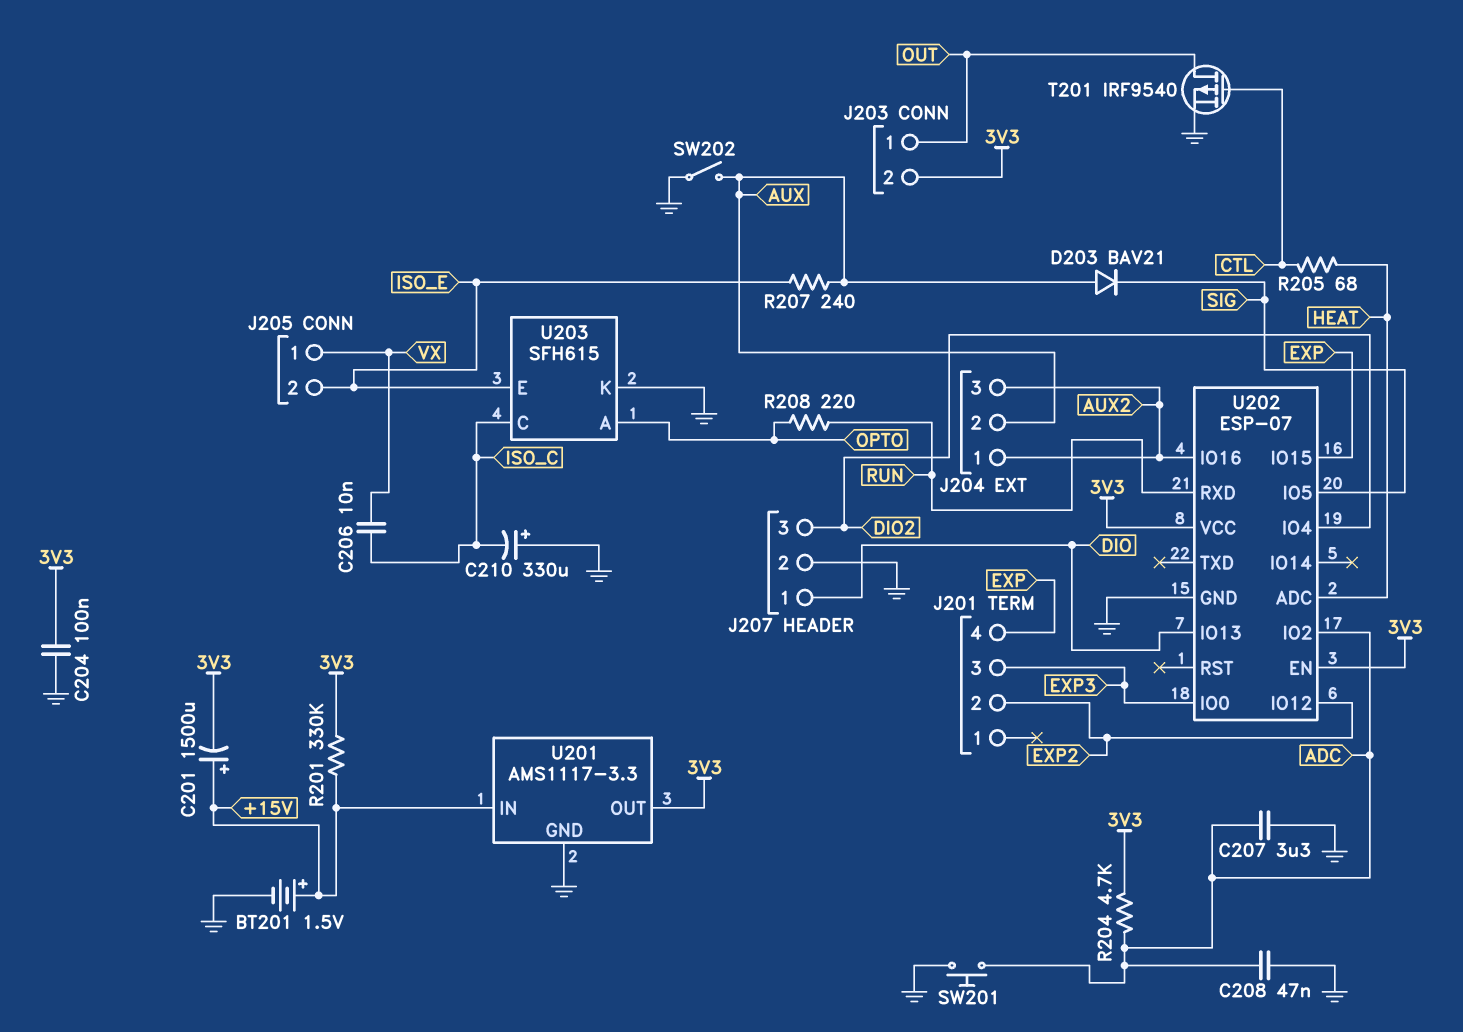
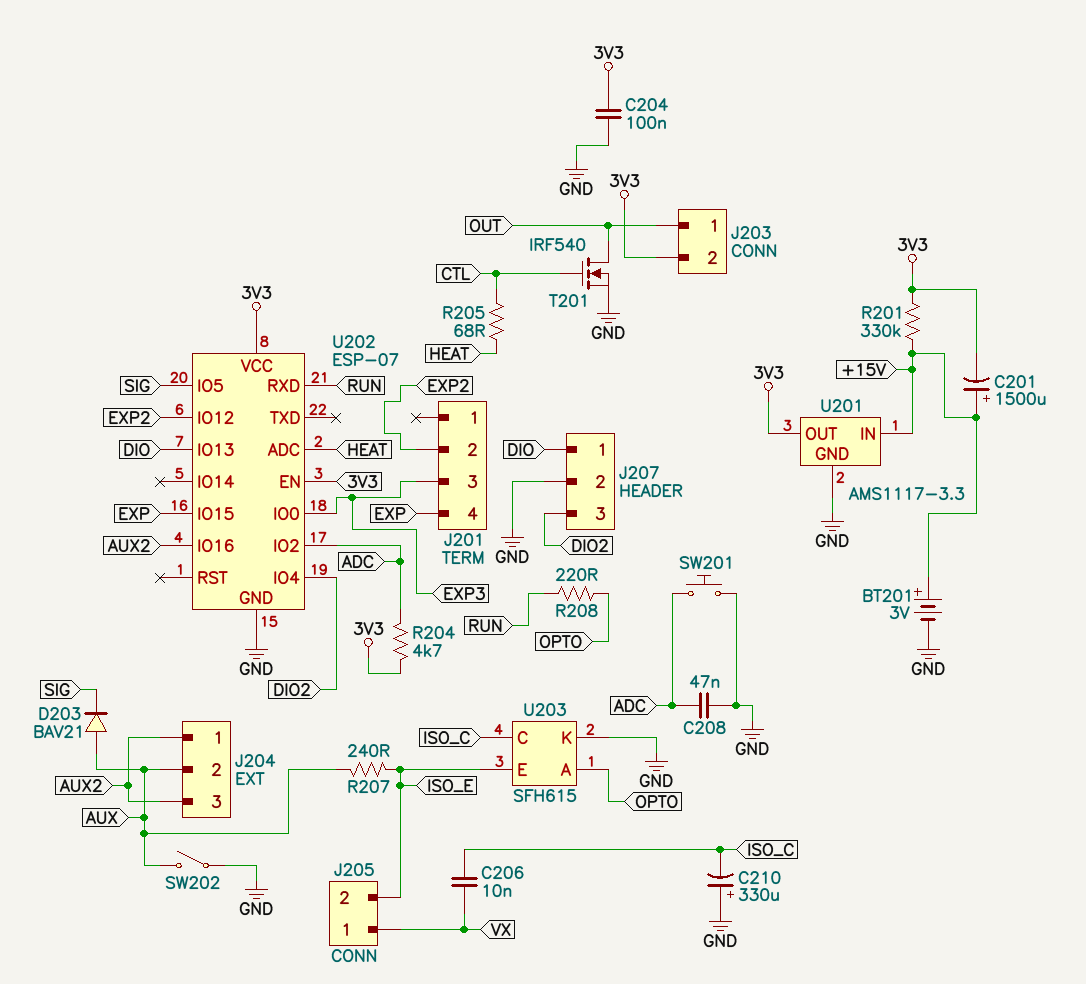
BT201: 1.5V (plus +15V, minus GND) -> 3V (plus +15V, minus GND)
C207: 3.3uF (ADC, GND) -> none
T201: PMOS IRF9540 (G CTL, D OUT, S GND) -> NMOS IRF540 (G CTL, D OUT, S GND)

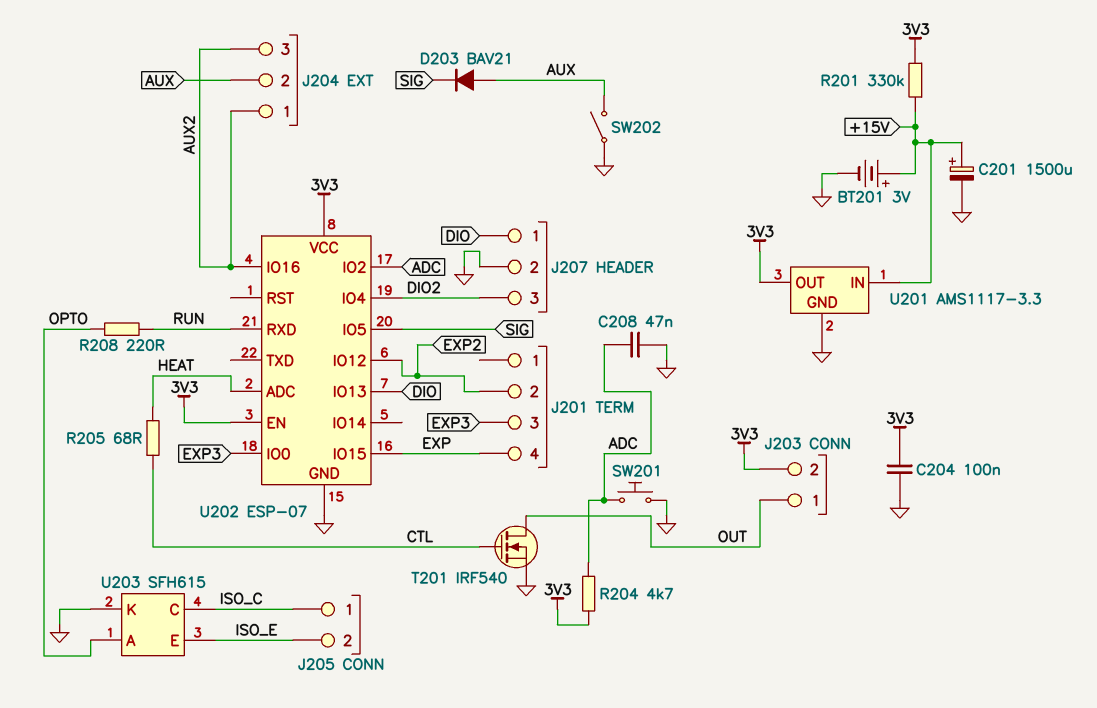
C201: 1500uF (plus +15V, minus 3V3) -> 1500uF (plus +15V, minus GND)
C206: 10nF (ISO_C, VX) -> none
C210: 330uF (plus GND, minus ISO_C) -> none
J205 pin 1: VX -> ISO_C
R207: 240 (AUX, ISO_E) -> none

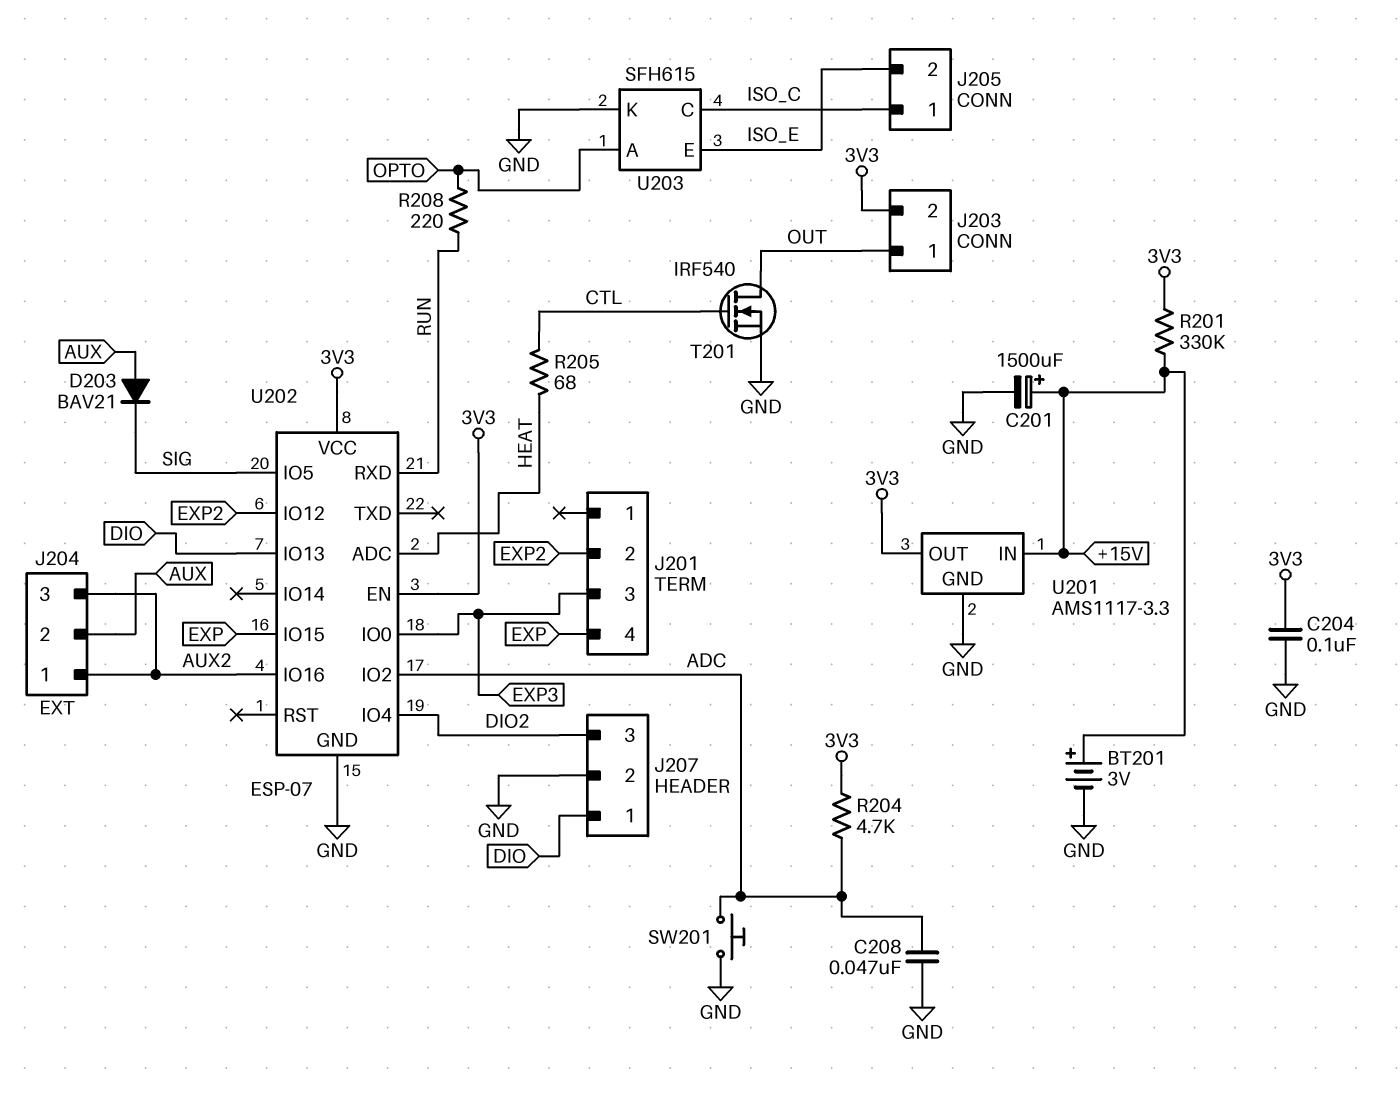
SW202: switch (AUX, GND) -> none

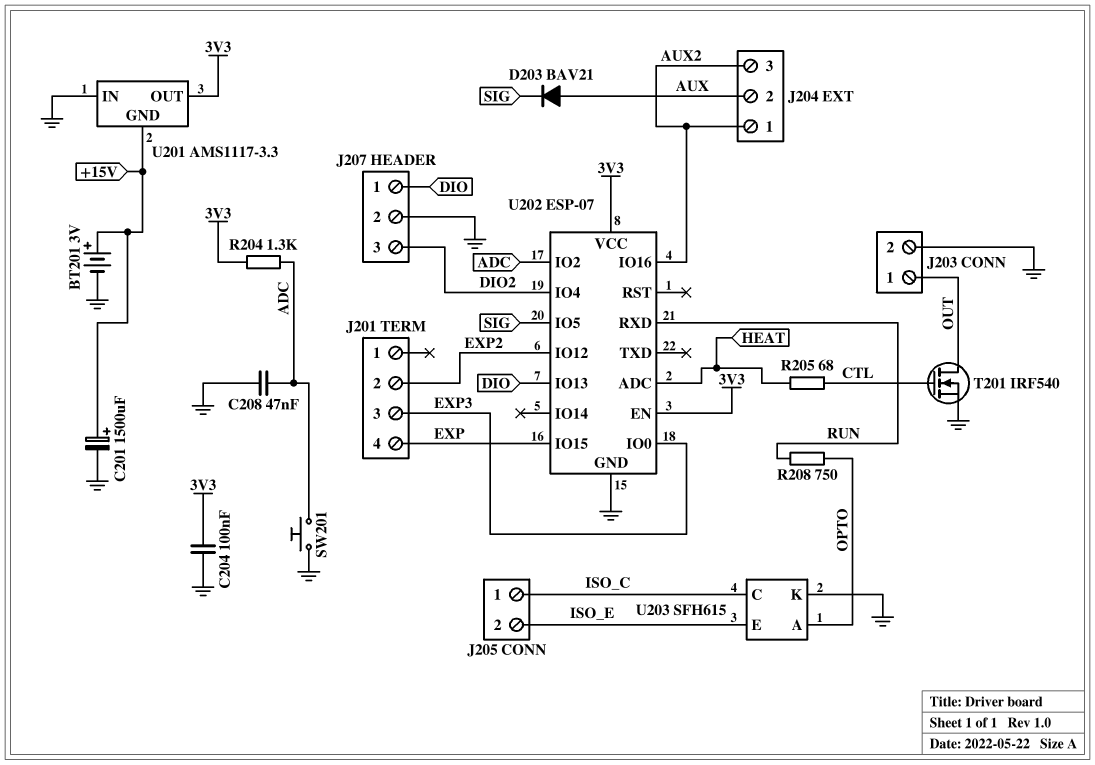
J203 pin 2: 3V3 -> GND
R201: 330k (+15V, 3V3) -> none
R204: 4.7k (3V3, ADC) -> 1.3k (3V3, ADC)
R208: 220 (OPTO, RUN) -> 750 (OPTO, RUN)
U201 pin GND: GND -> +15V
U201 pin IN: +15V -> GND

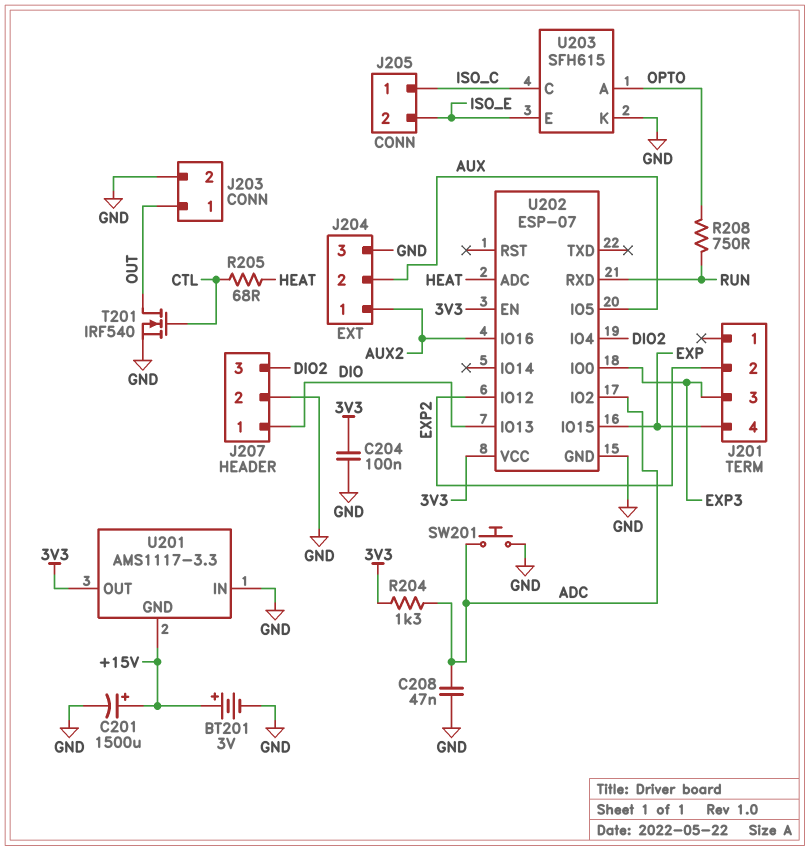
D203: diode BAV21 (A AUX, K SIG) -> none
J204 pin 3: AUX2 -> GND
U202 pin IO5: SIG -> AUX

